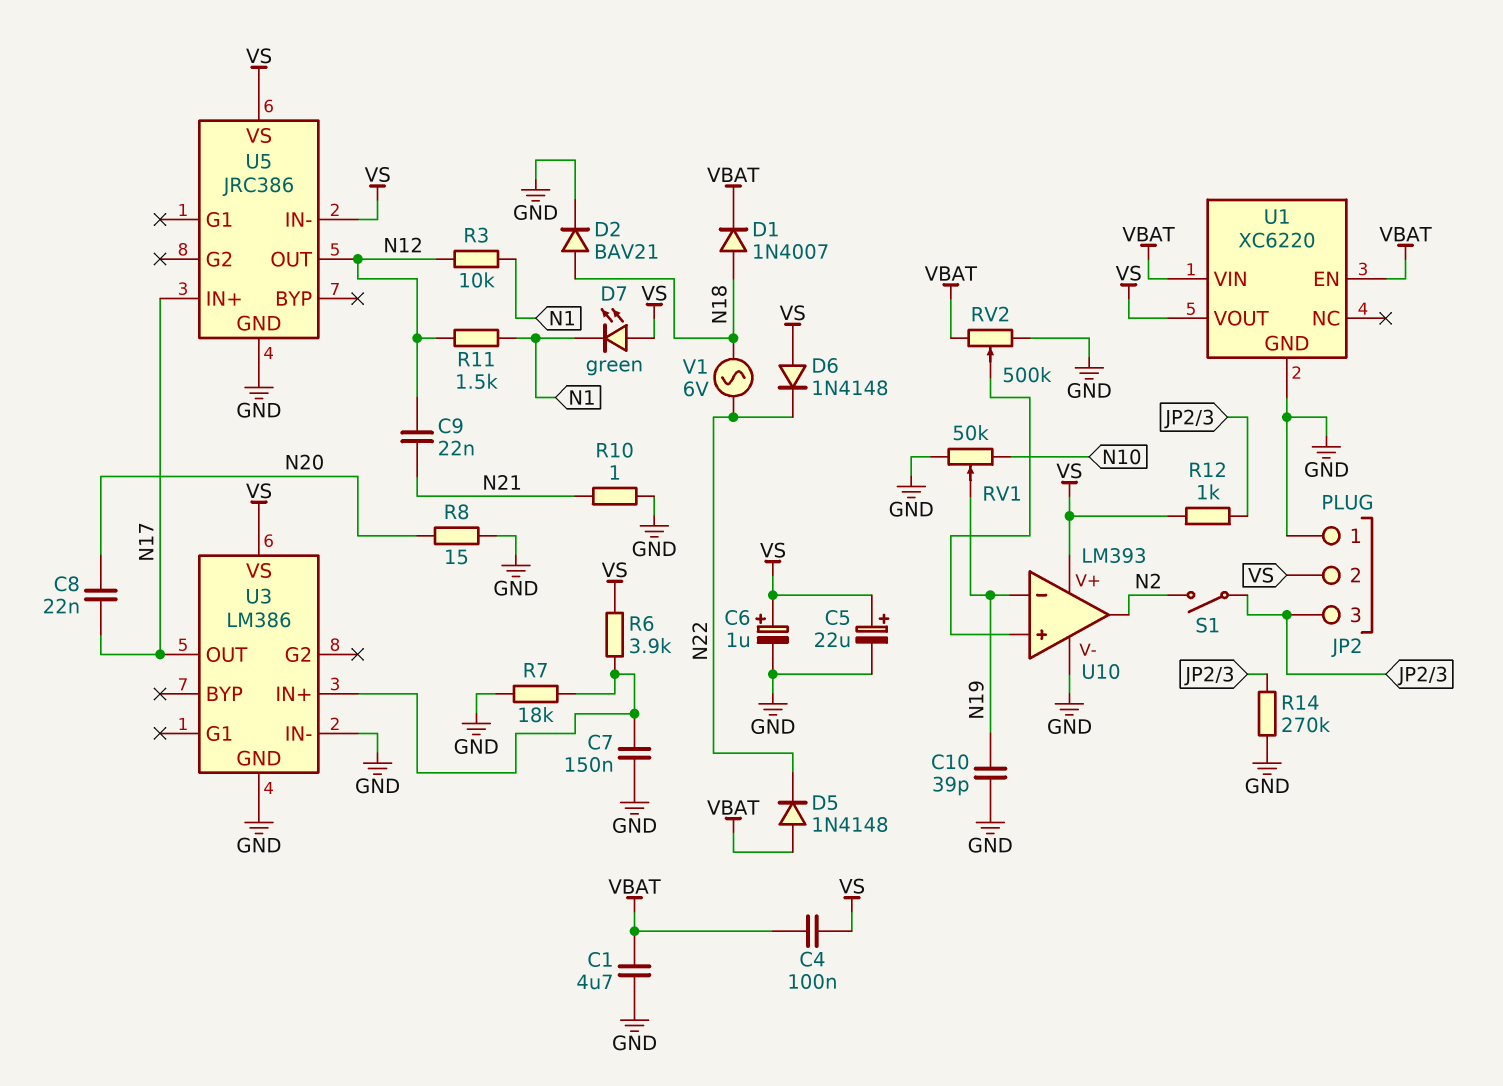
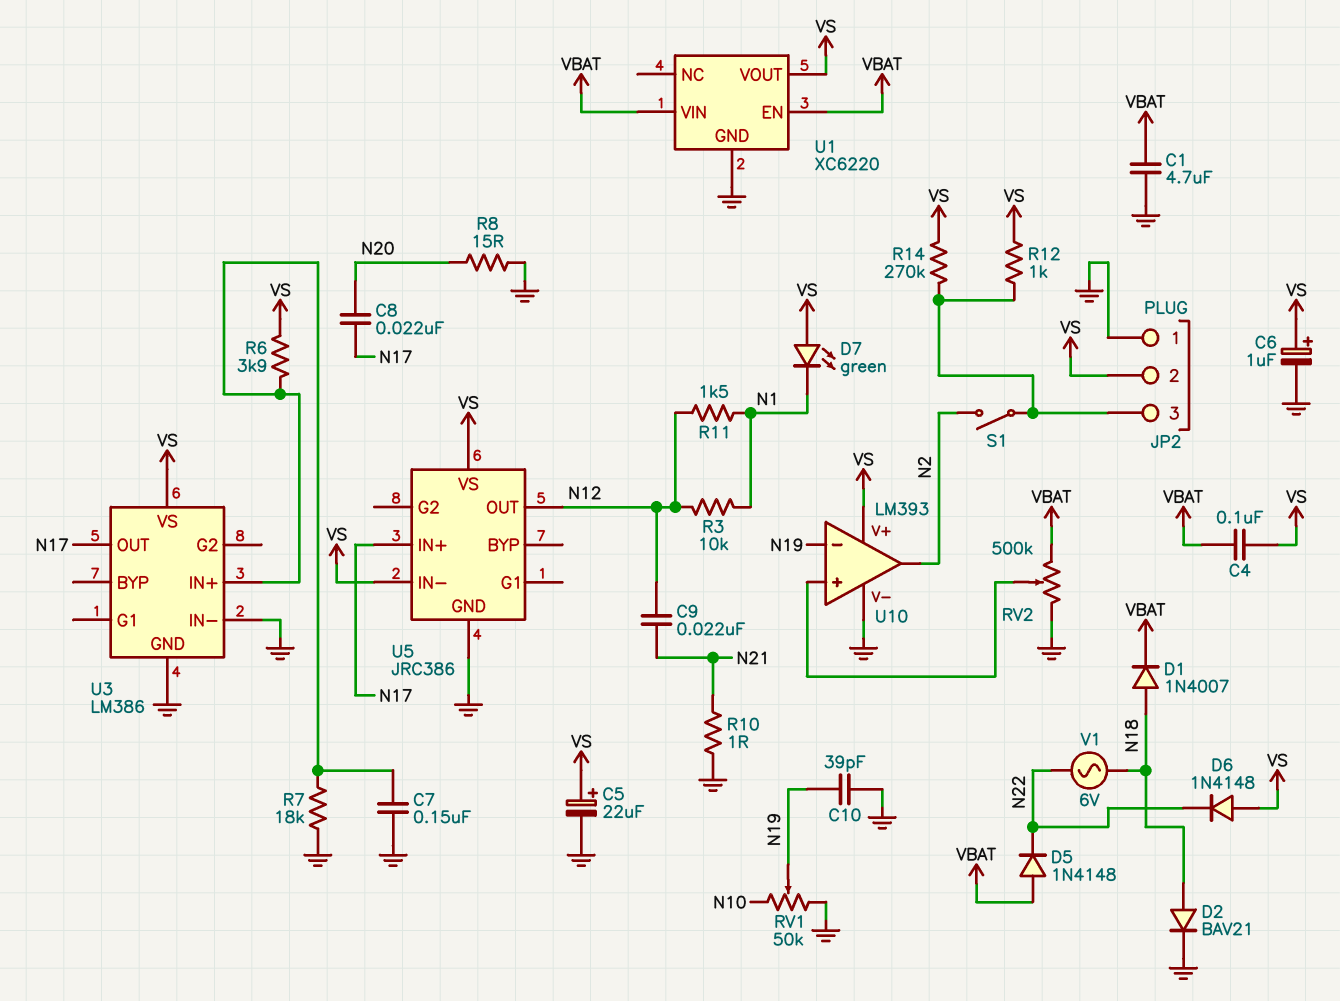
R14: 270k (GND, JP2/3) -> 270k (JP2/3, VS)

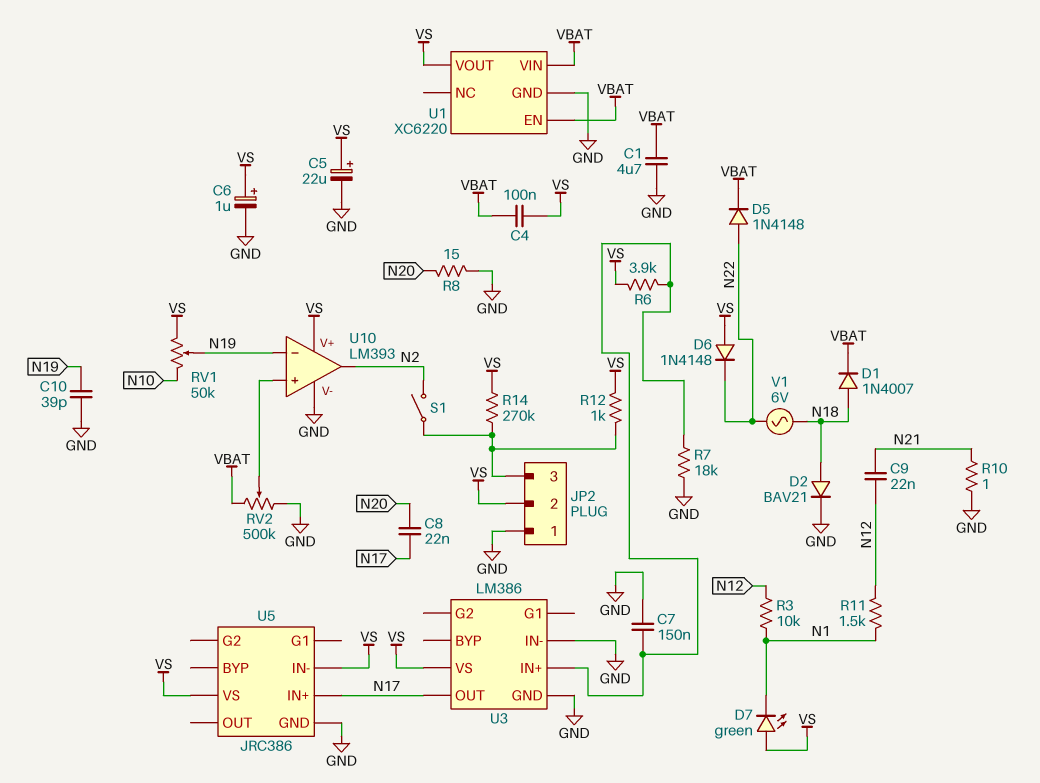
D5: diode 1N4148 (A VBAT, K N22) -> diode 1N4148 (A N22, K VBAT)
RV1: 50k (GND, N10, wiper N19) -> 50k (N10, VS, wiper N19)
U5 pin OUT: N12 -> none

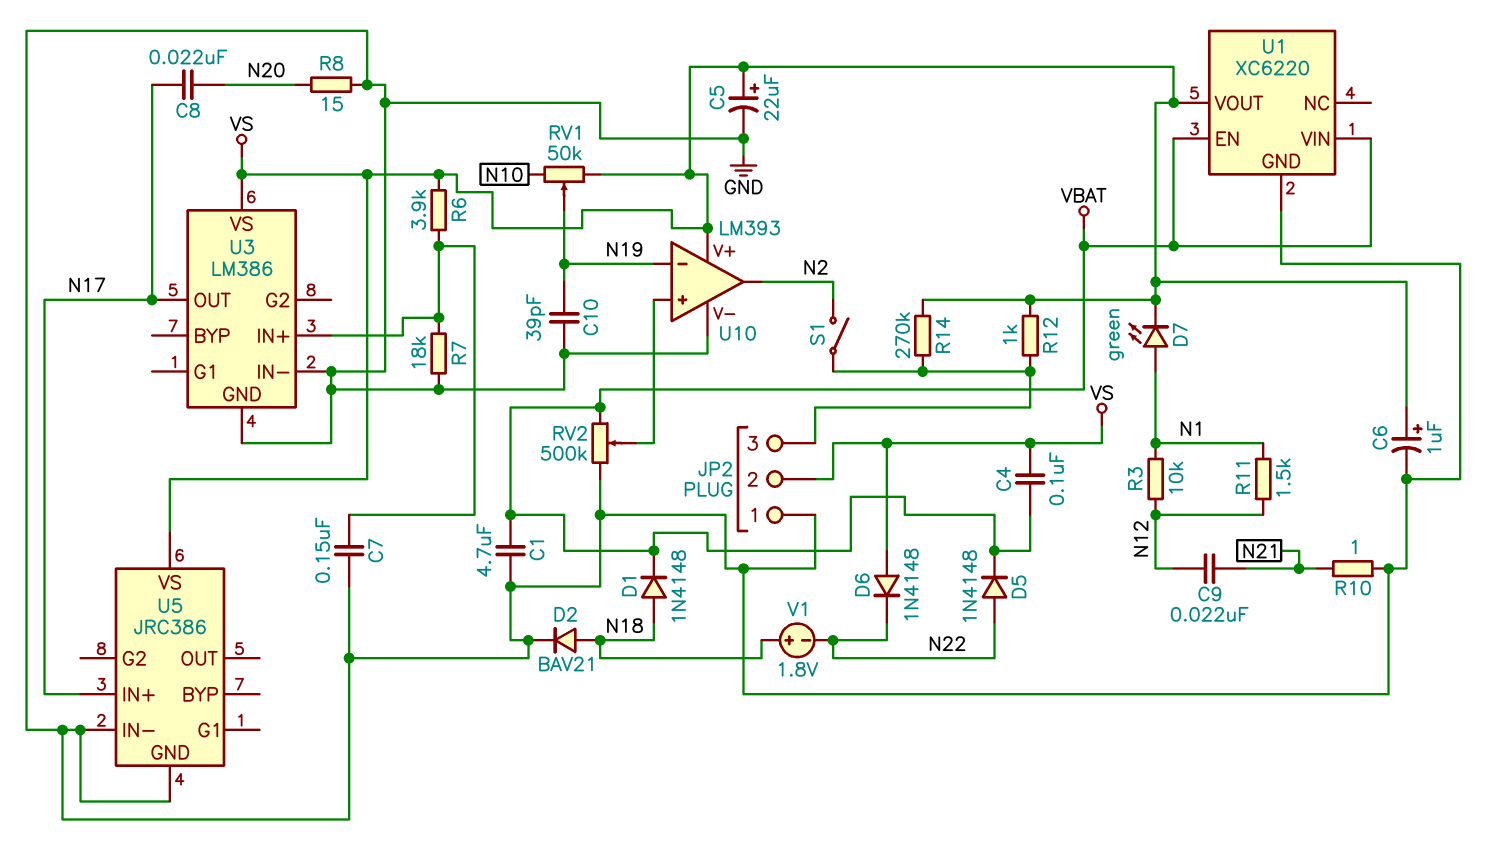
D1: diode 1N4007 (A N18, K VBAT) -> diode 1N4148 (A N18, K VBAT)
D7: LED green (A VS, K N1) -> LED green (A N1, K VS)
U5 pin IN-: VS -> GND
V1: AC 6V (N18, N22) -> 1.8V (plus N18, minus N22)

